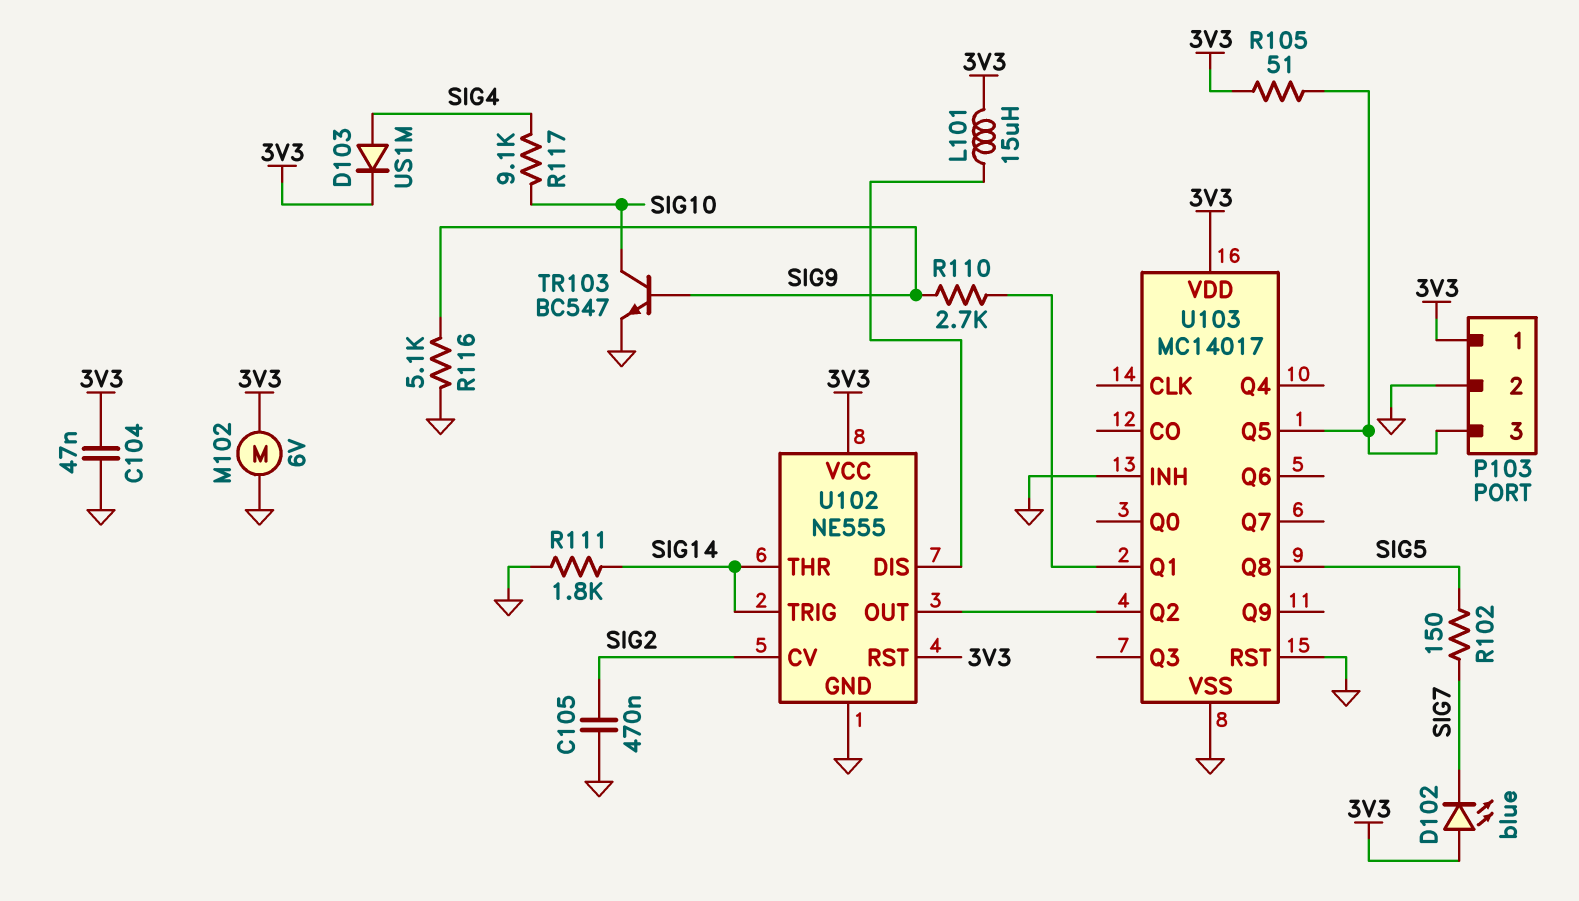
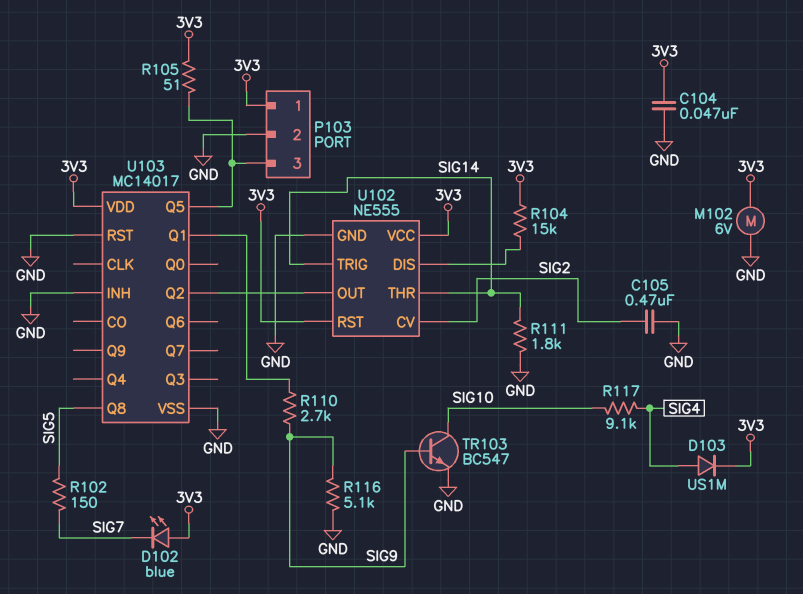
L101: 15uH (3V3, U102/DIS) -> none
R104: none -> 15k (3V3, U102/DIS)

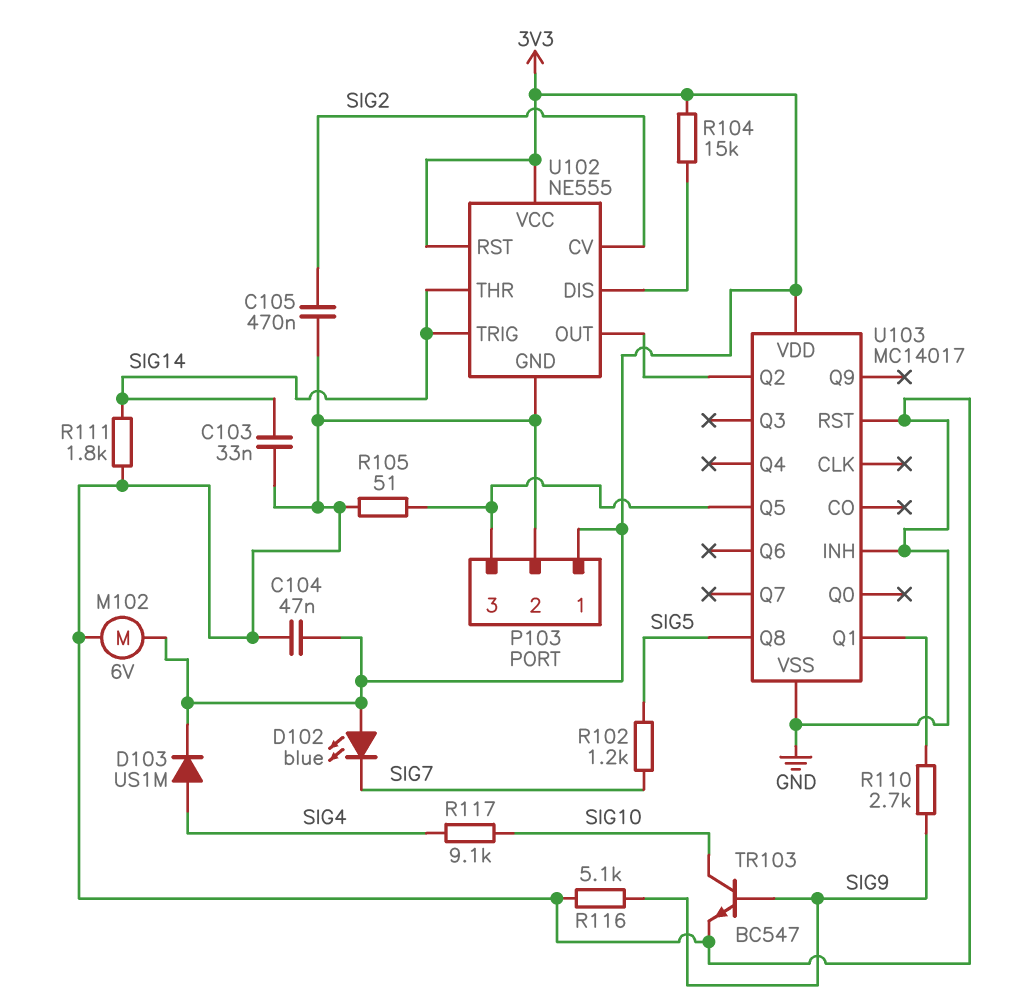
C103: none -> 33nF (GND, SIG14)
R102: 150 (SIG5, SIG7) -> 1.2k (SIG5, SIG7)
R105: 51 (3V3, P103/3) -> 51 (GND, P103/3)

